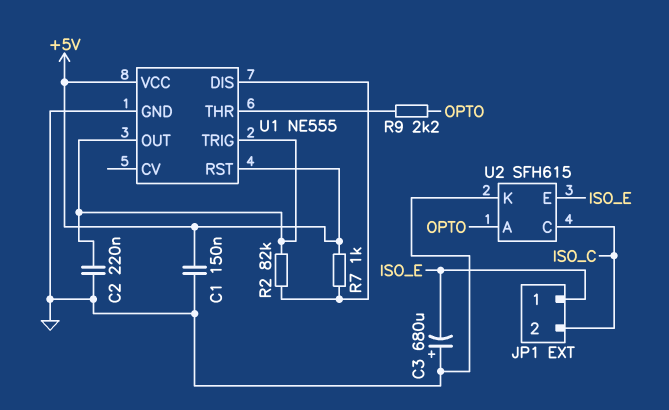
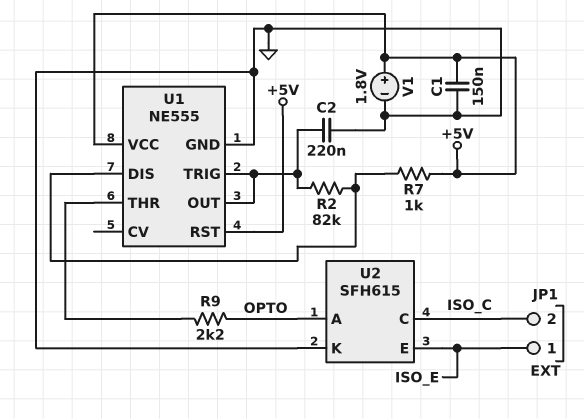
C3: 680uF (plus GND, minus ISO_E) -> none
V1: none -> 1.8V (plus +5V, minus GND)

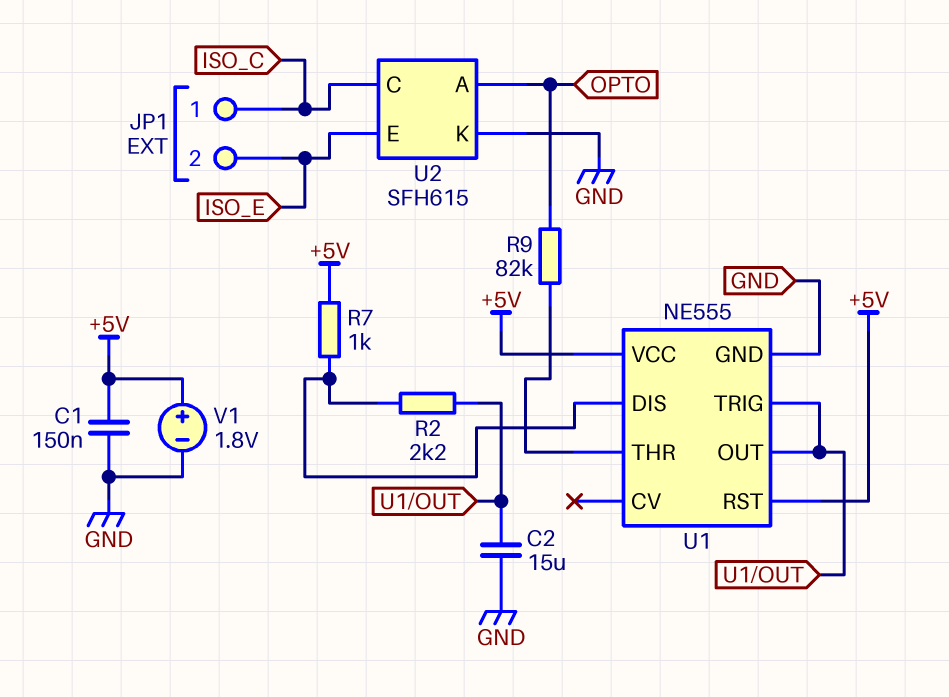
C2: 220nF (GND, U1/OUT) -> 15uF (GND, U1/OUT)
JP1 pin 1: ISO_E -> ISO_C
JP1 pin 2: ISO_C -> ISO_E
R2: 82k (U1/DIS, U1/OUT) -> 2.2k (U1/DIS, U1/OUT)
R9: 2.2k (OPTO, U1/THR) -> 82k (OPTO, U1/THR)

